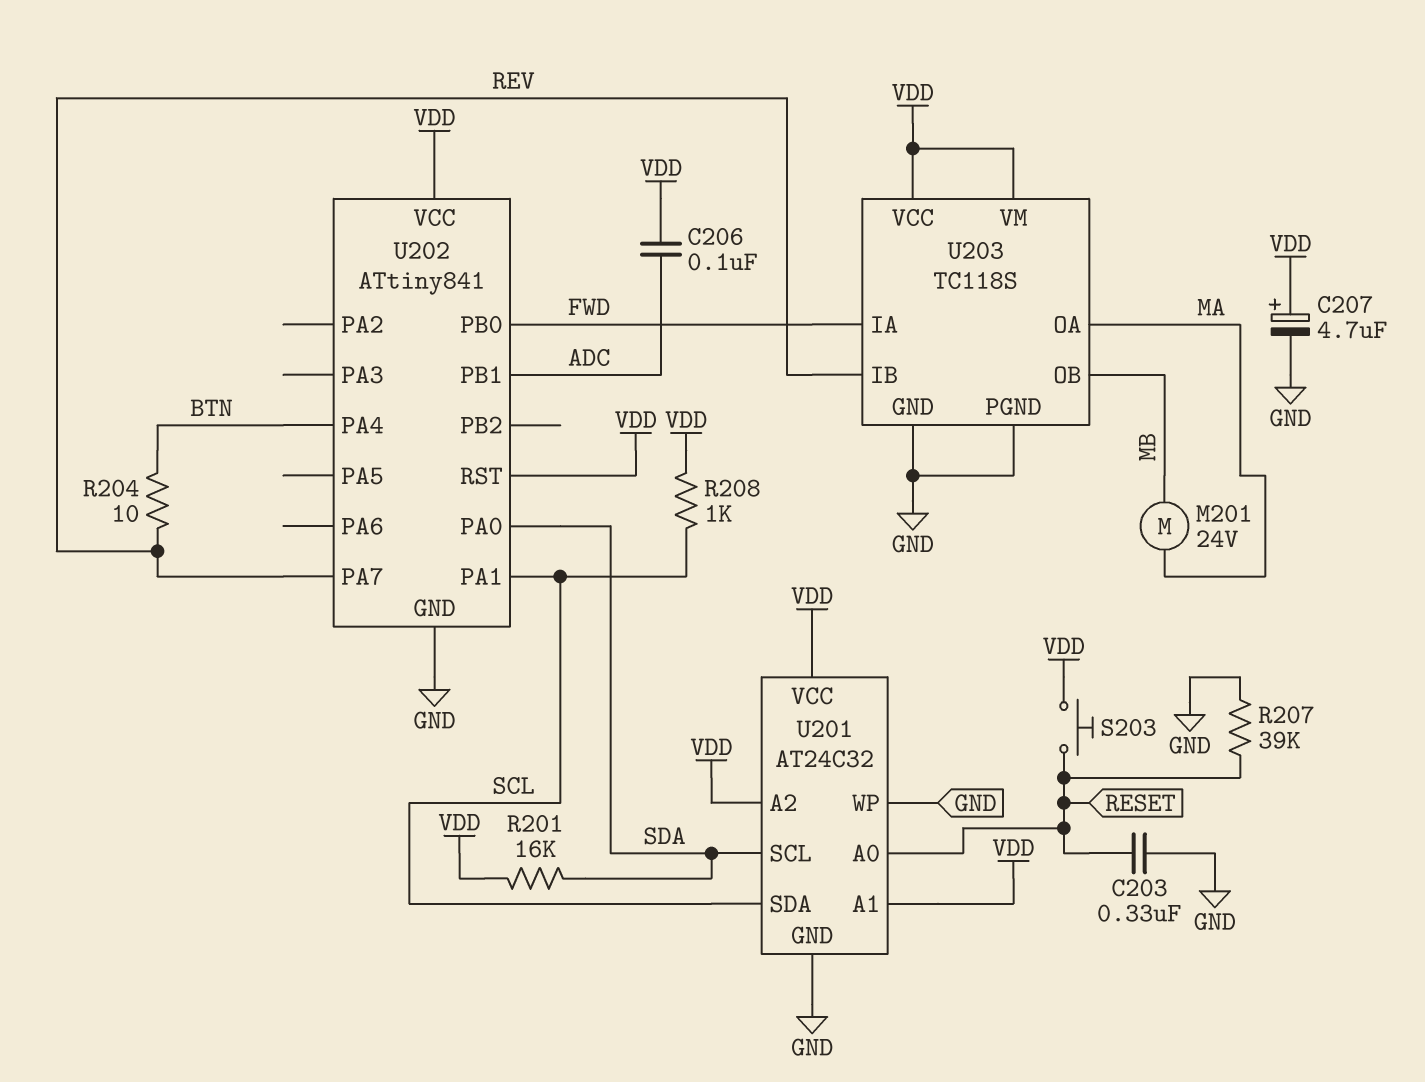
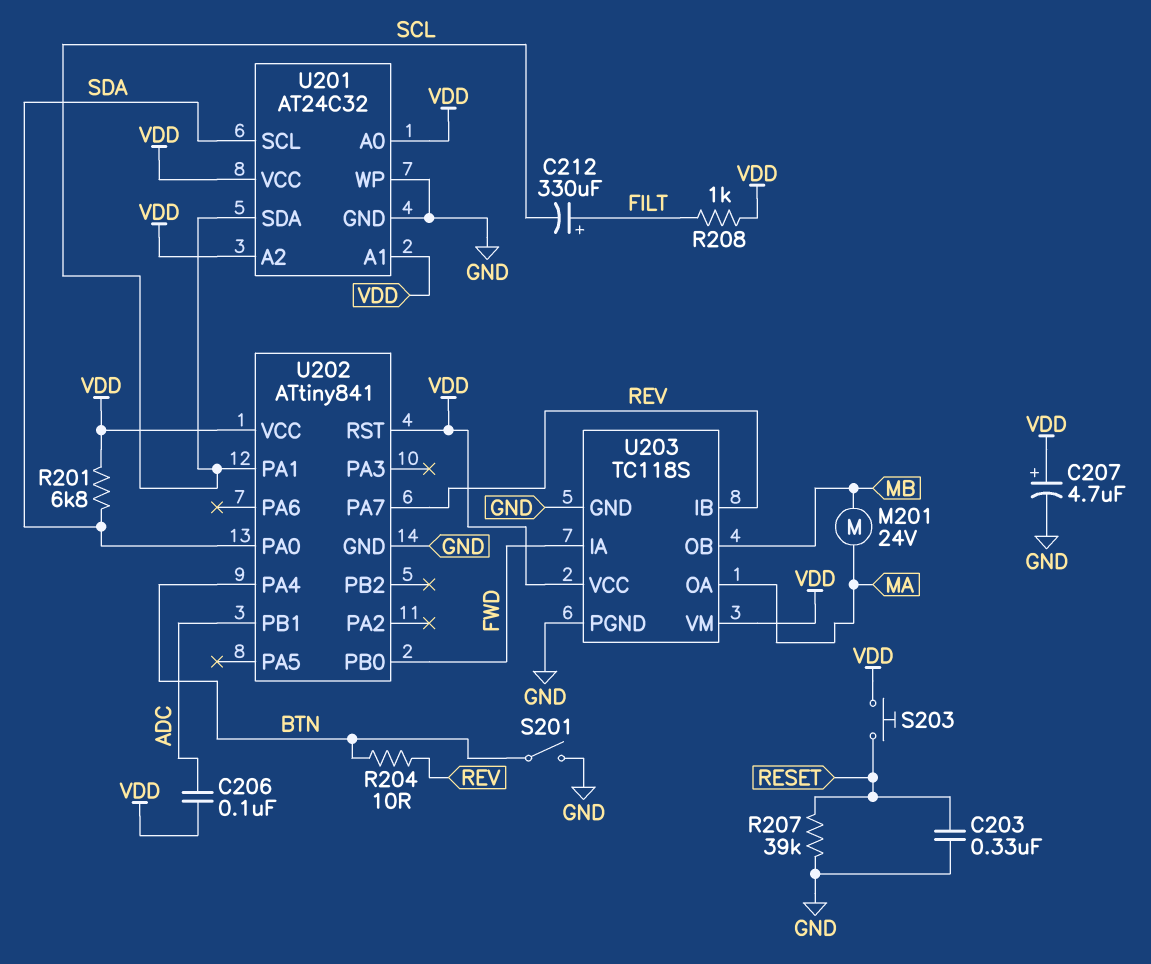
C212: none -> 330uF (plus FILT, minus SCL)
R201: 16k (SDA, VDD) -> 6.8k (SDA, VDD)
R208: 1k (SCL, VDD) -> 1k (FILT, VDD)
S201: none -> switch (BTN, GND)
U201 pin A0: RESET -> VDD

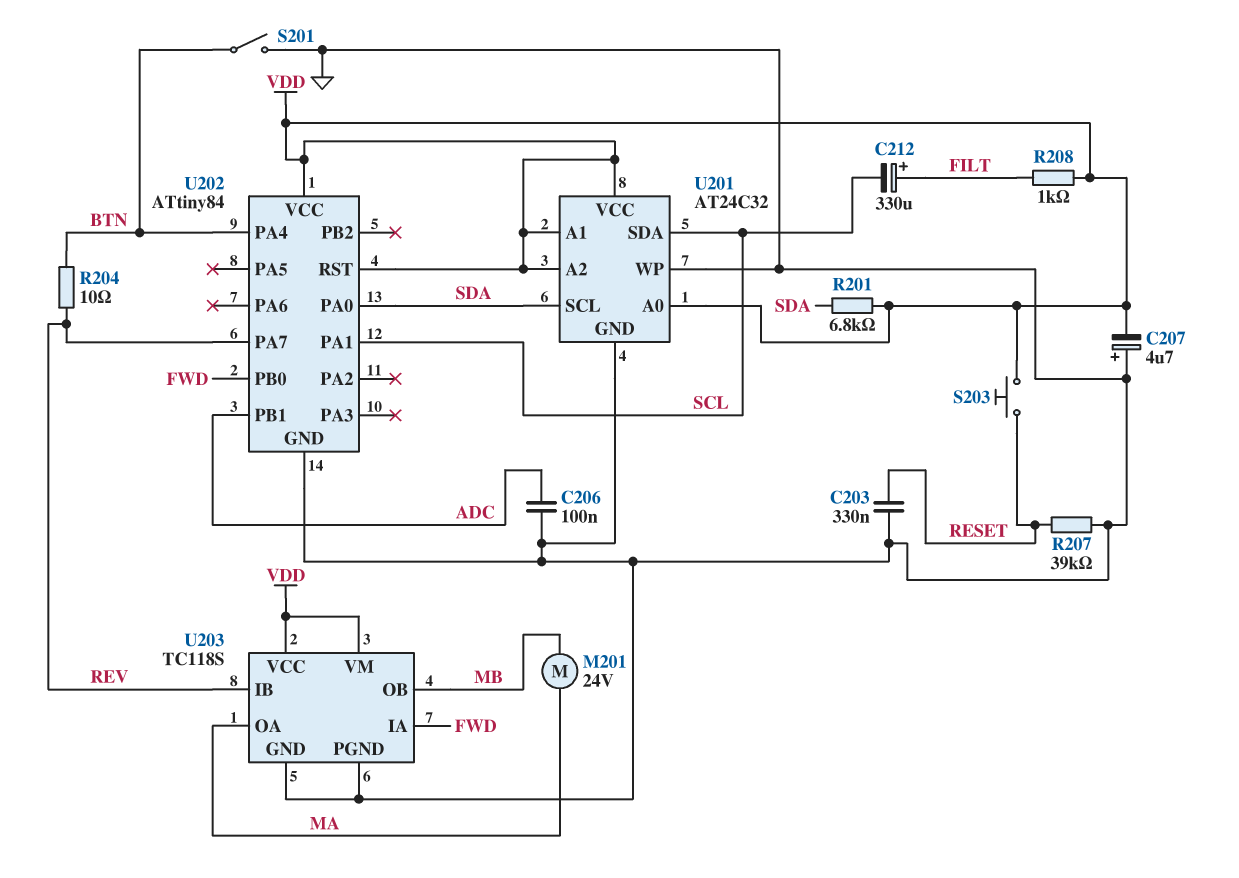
C206: 100nF (ADC, VDD) -> 100nF (ADC, GND)
C207: 4.7uF (plus VDD, minus GND) -> 4.7uF (plus GND, minus VDD)
U202: ATtiny841 -> ATtiny84

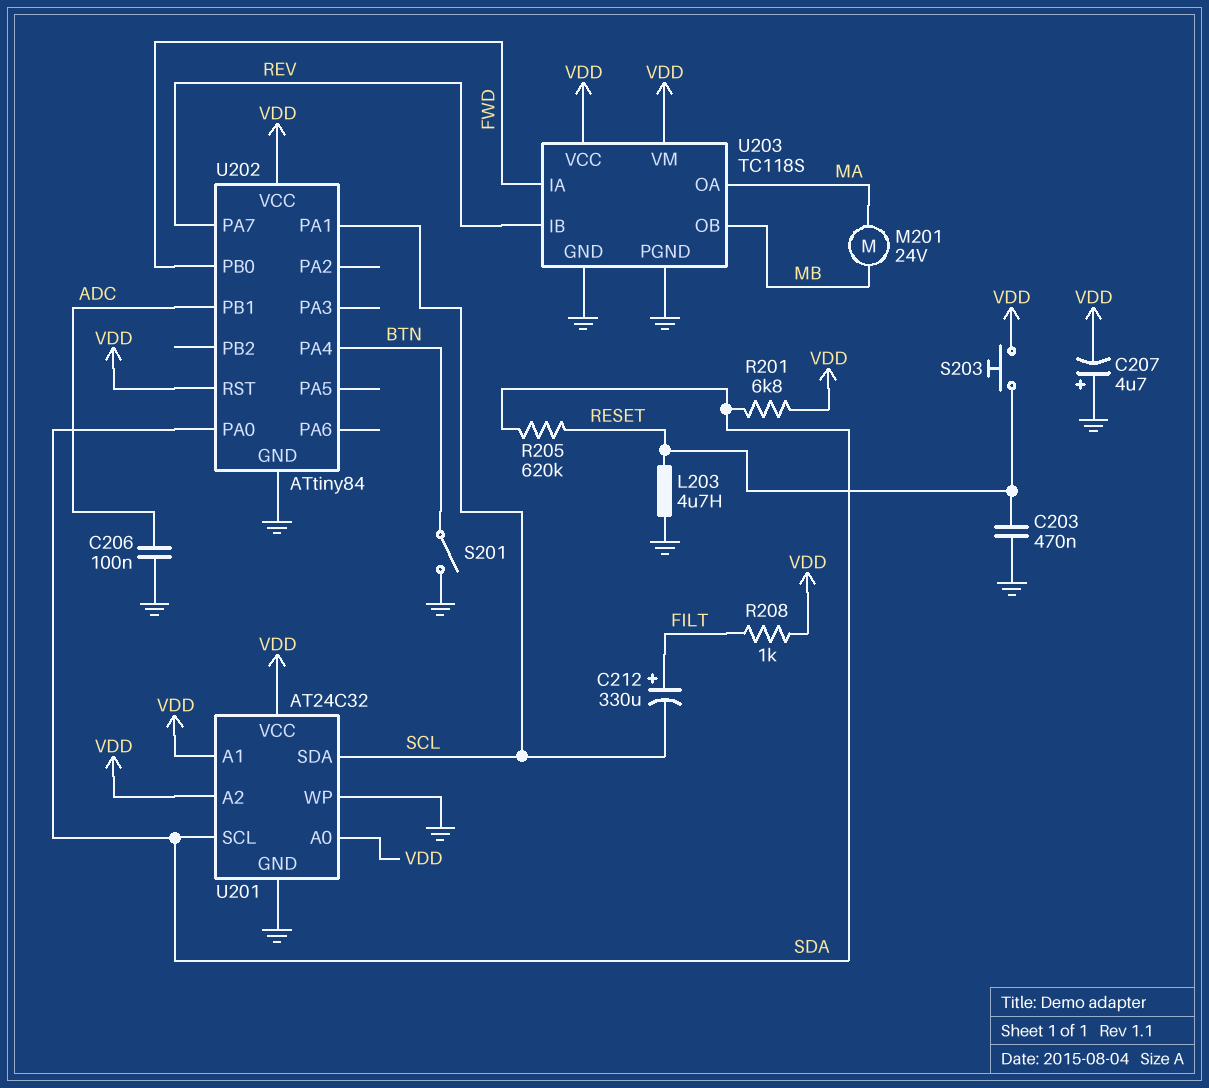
C203: 330nF (GND, RESET) -> 470nF (GND, RESET)
L203: none -> 4.7uH (GND, RESET)
R204: 10 (BTN, REV) -> none
R205: none -> 620k (RESET, SDA)
R207: 39k (GND, RESET) -> none

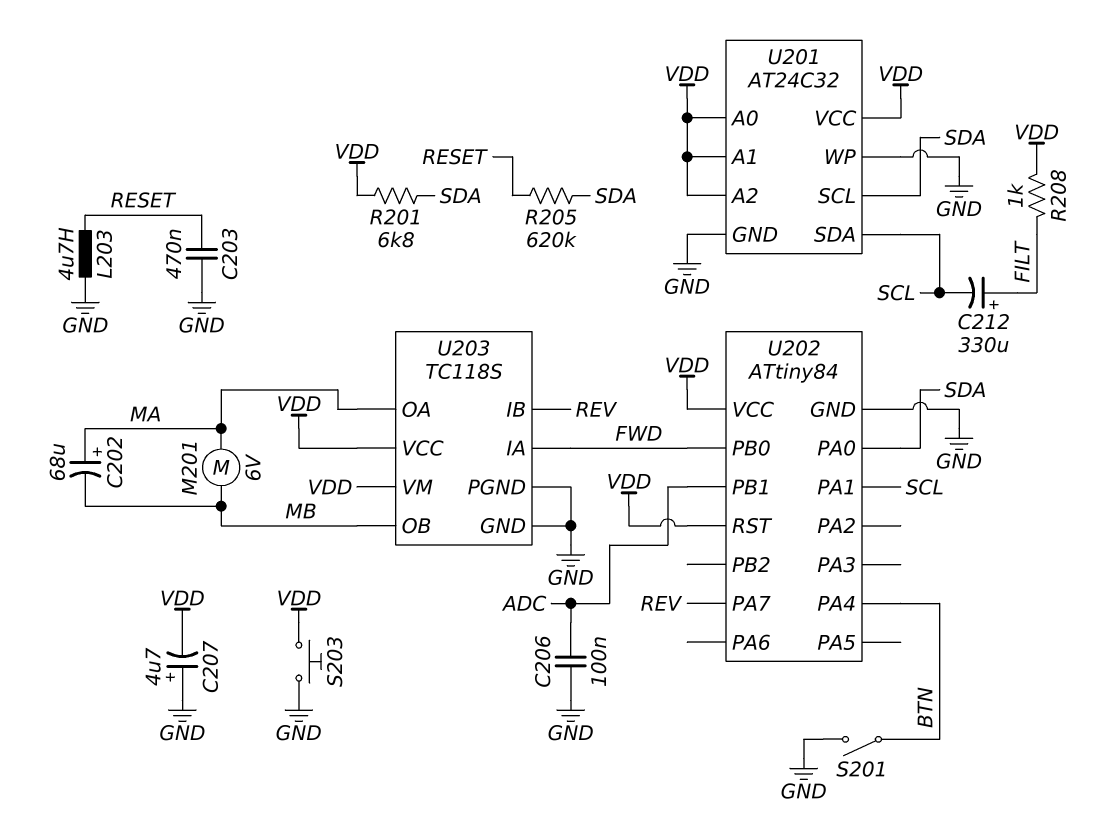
C202: none -> 68uF (plus MA, minus MB)
M201: motor 24V (MA, MB) -> motor 6V (MA, MB)
S203: button (RESET, VDD) -> button (GND, VDD)

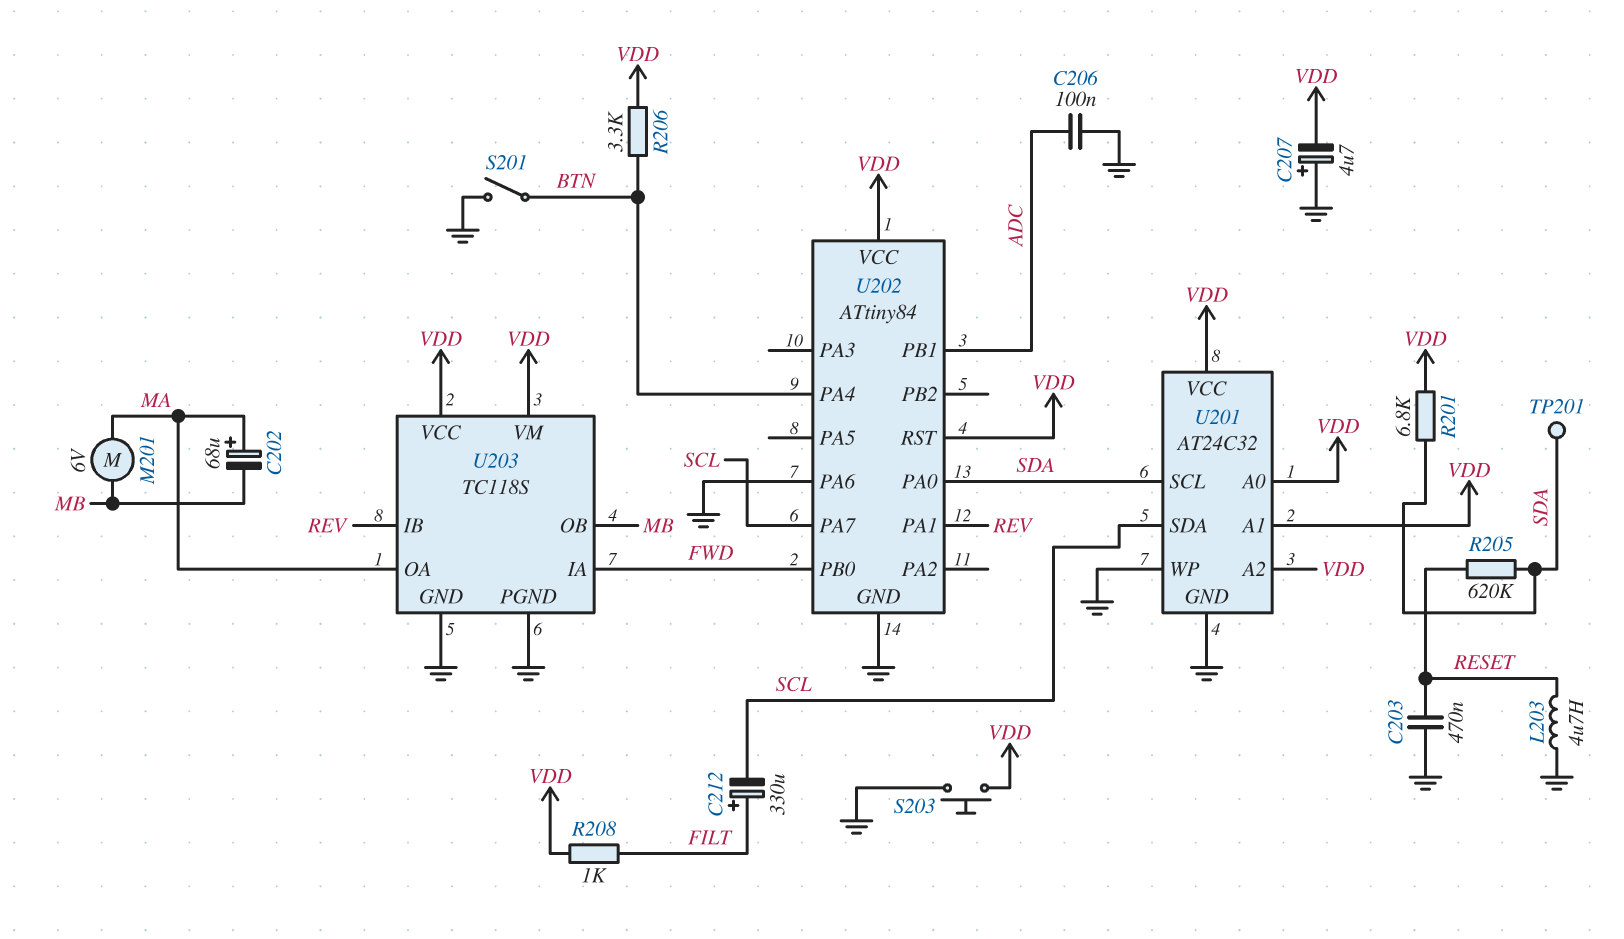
R206: none -> 3.3k (BTN, VDD)
TP201: none -> test point (SDA)
U202 pin PA1: SCL -> REV
U202 pin PA6: none -> GND
U202 pin PA7: REV -> SCL

